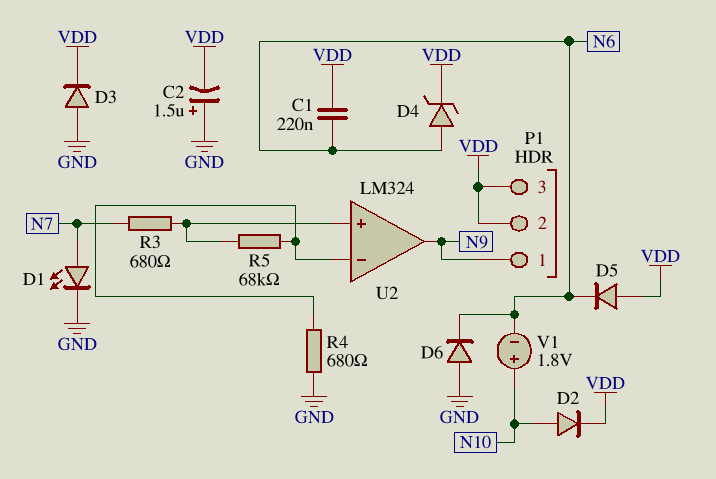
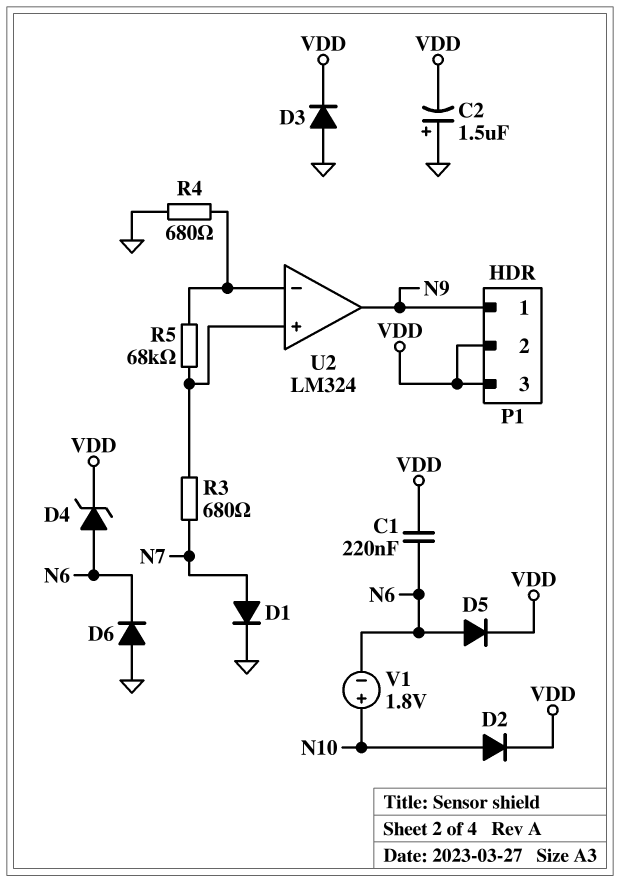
D1: LED (A N7, K GND) -> diode (A N7, K GND)
D5: diode (A VDD, K N6) -> diode (A N6, K VDD)

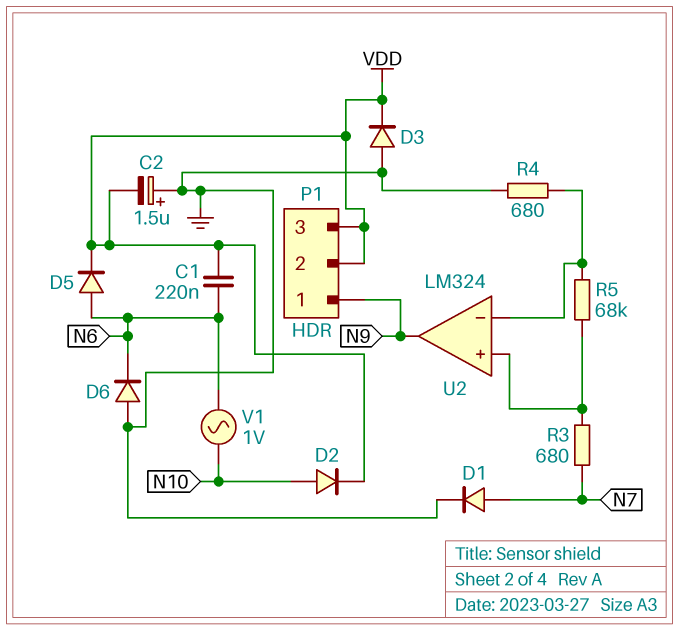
D4: zener (A N6, K VDD) -> none
V1: 1.8V (plus N10, minus N6) -> AC 1V (N6, N10)

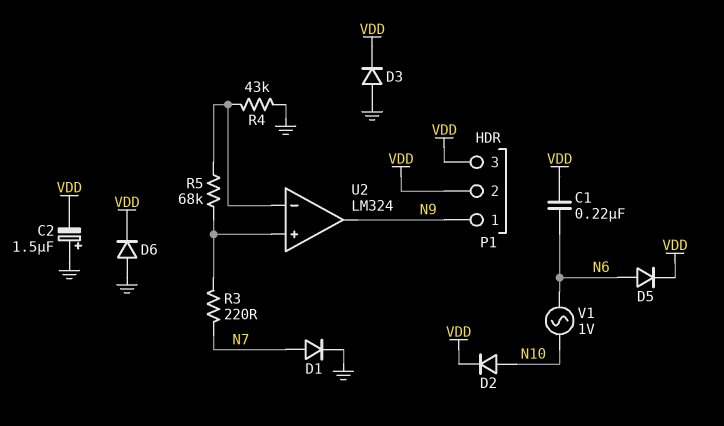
D6: diode (A GND, K N6) -> diode (A GND, K VDD)
R3: 680 (N7, U2/in+) -> 220 (N7, U2/in+)
R4: 680 (GND, U2/in-) -> 43k (GND, U2/in-)

